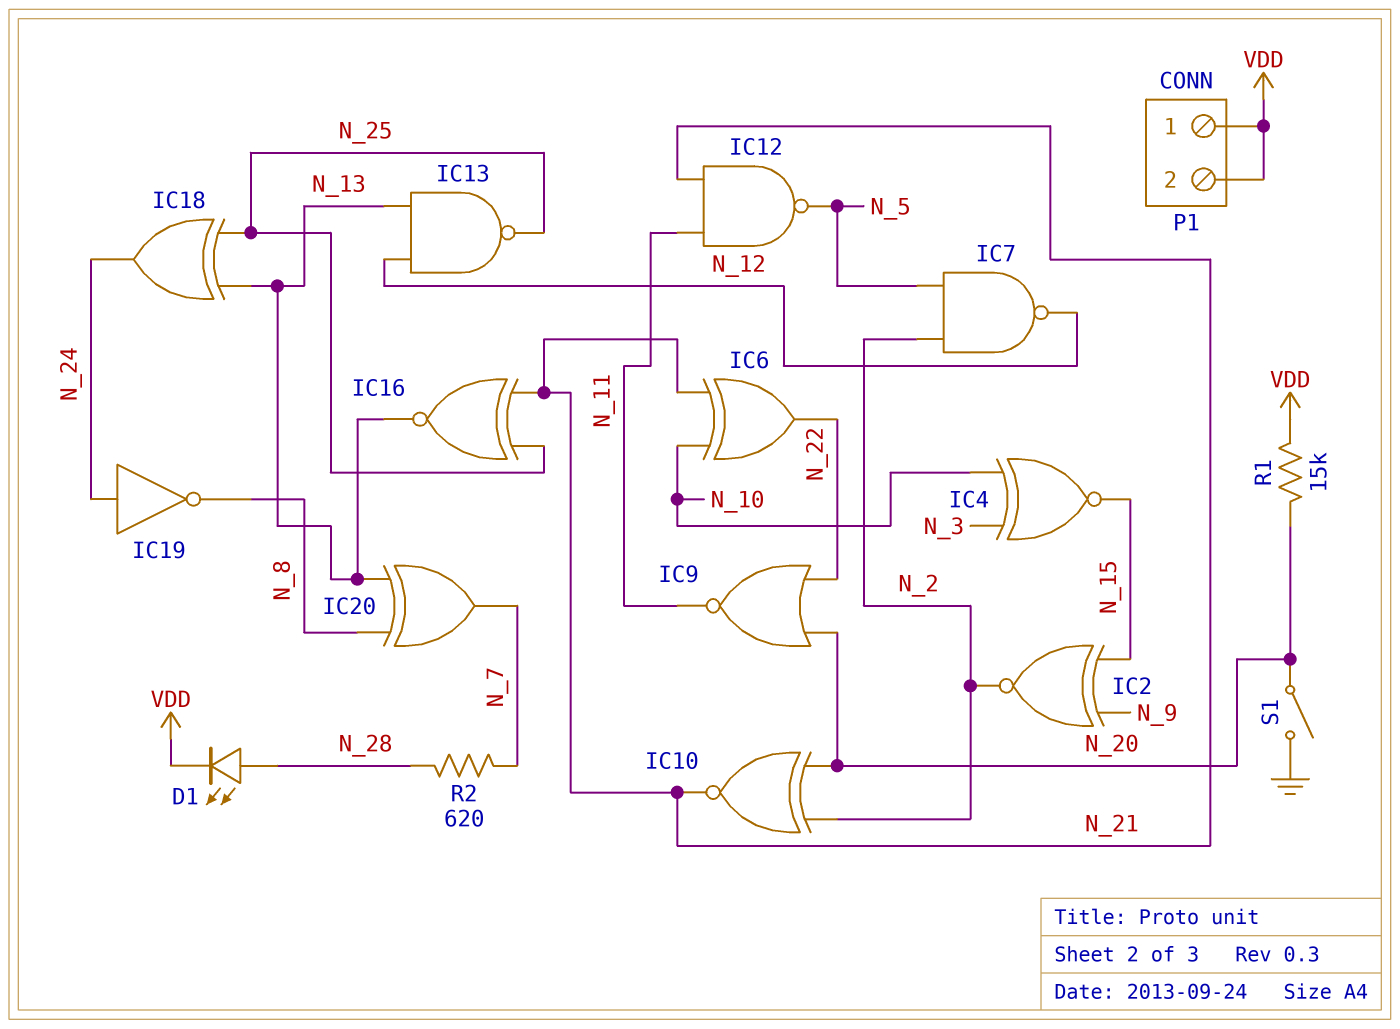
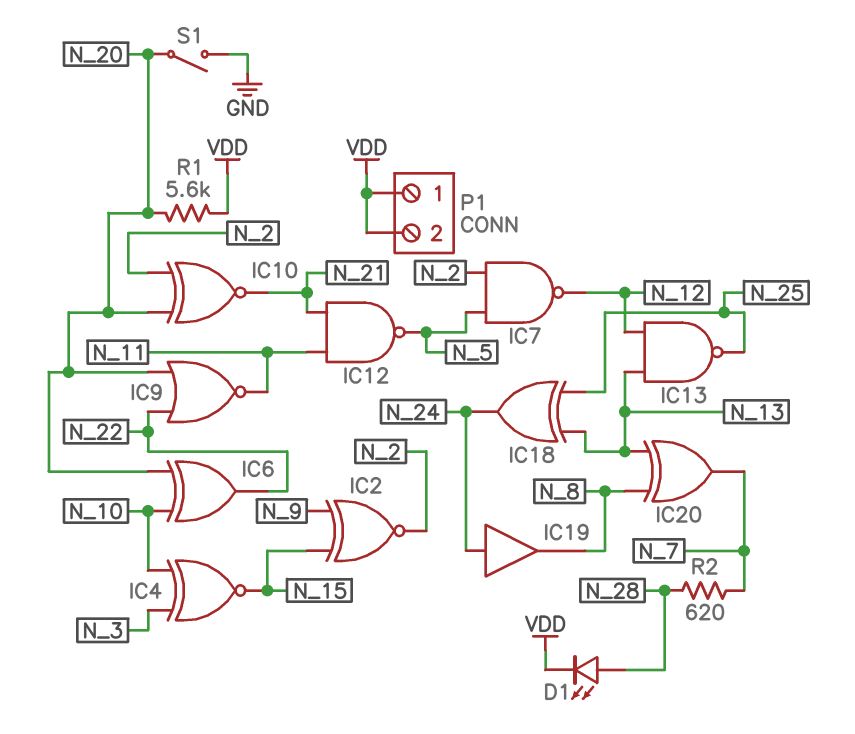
IC6: XOR (in N_10, in N_21, out N_22) -> XOR (in N_10, in N_20, out N_22)
IC16: XNOR (in N_21, in N_25, out N_13) -> none
IC19: NOT (in N_24, out N_8) -> buffer (in N_24, out N_8)
R1: 15k (N_20, VDD) -> 5.6k (N_20, VDD)

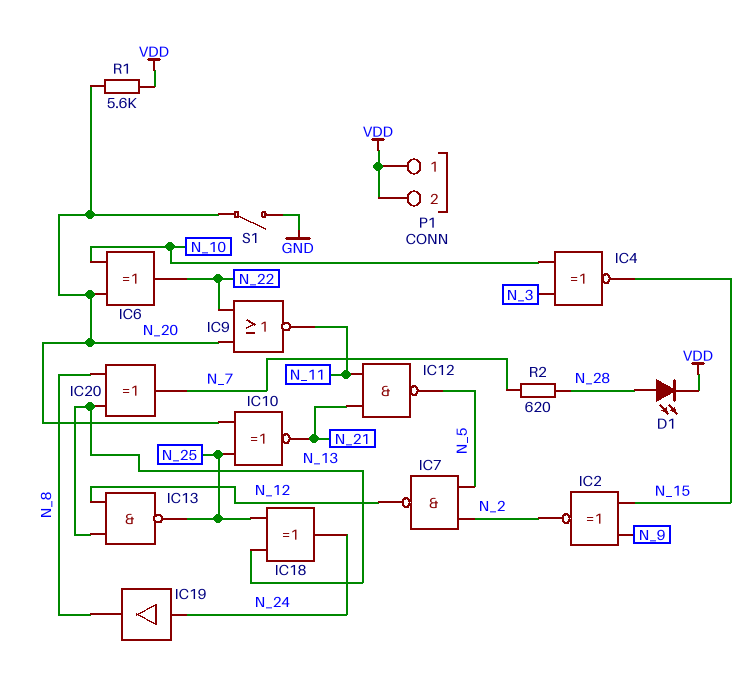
IC10: XNOR (in N_2, in N_20, out N_21) -> XNOR (in N_20, in N_25, out N_21)

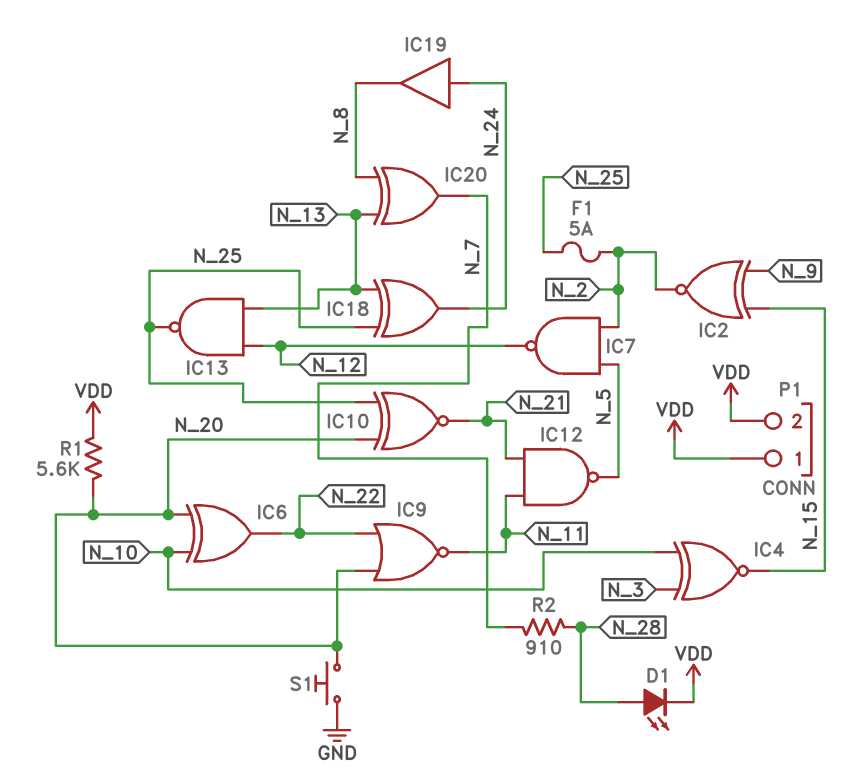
F1: none -> 5A (N_2, N_25)
R2: 620 (N_7, N_28) -> 910 (N_7, N_28)
S1: switch (GND, N_20) -> button (GND, N_20)

